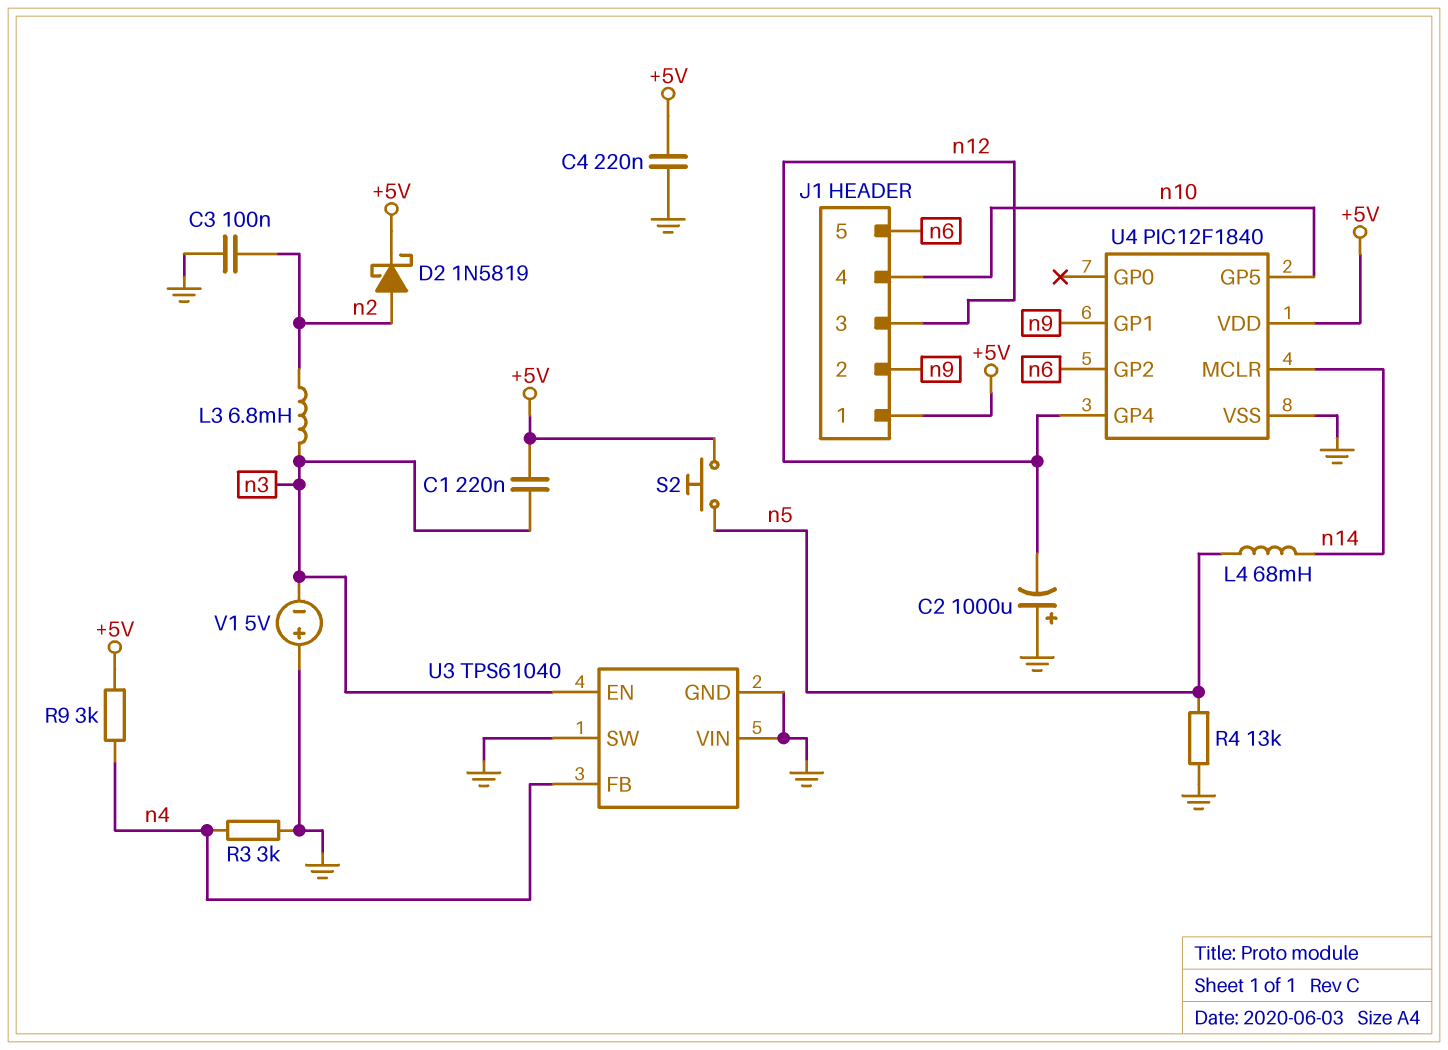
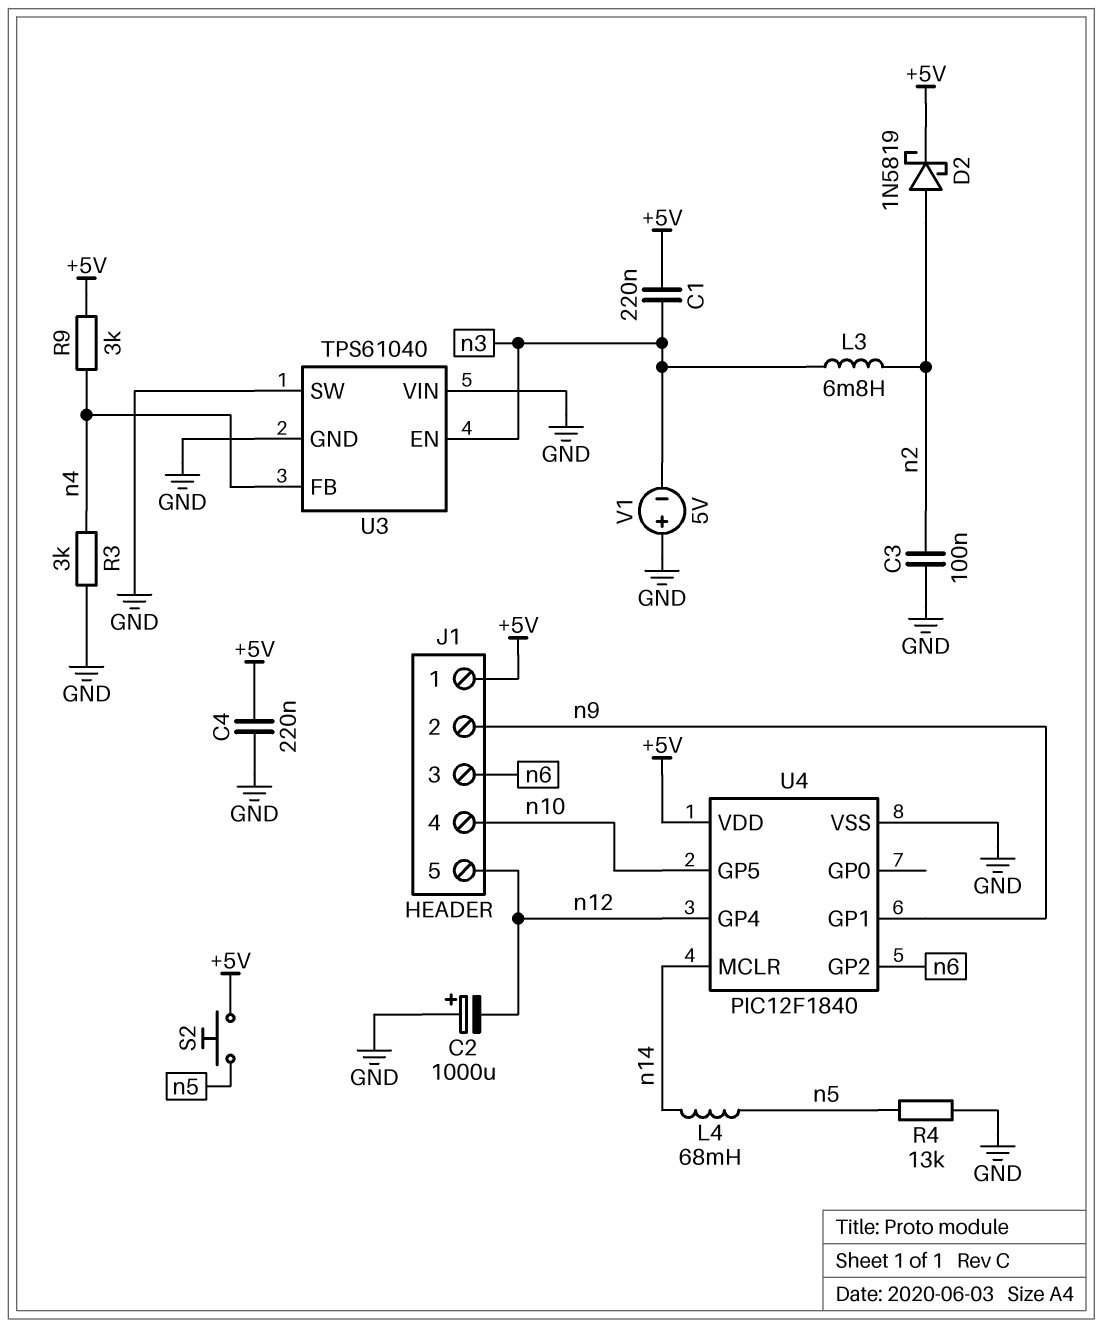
J1 pin 3: n12 -> n6
J1 pin 5: n6 -> n12

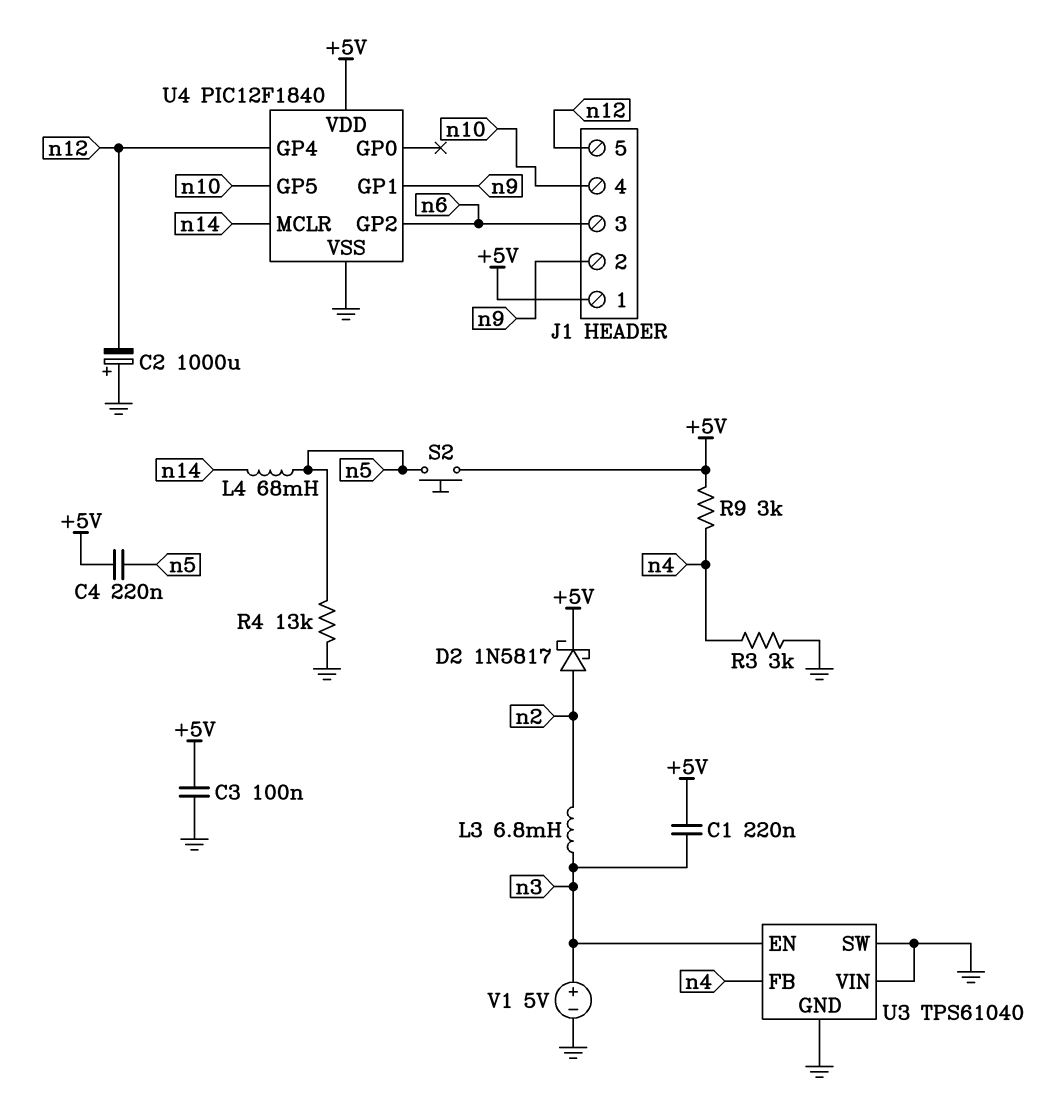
C3: 100nF (GND, n2) -> 100nF (+5V, GND)
C4: 220nF (+5V, GND) -> 220nF (+5V, n5)
D2: schottky 1N5819 (A n2, K +5V) -> schottky 1N5817 (A n2, K +5V)
V1: 5V (plus GND, minus n3) -> 5V (plus n3, minus GND)

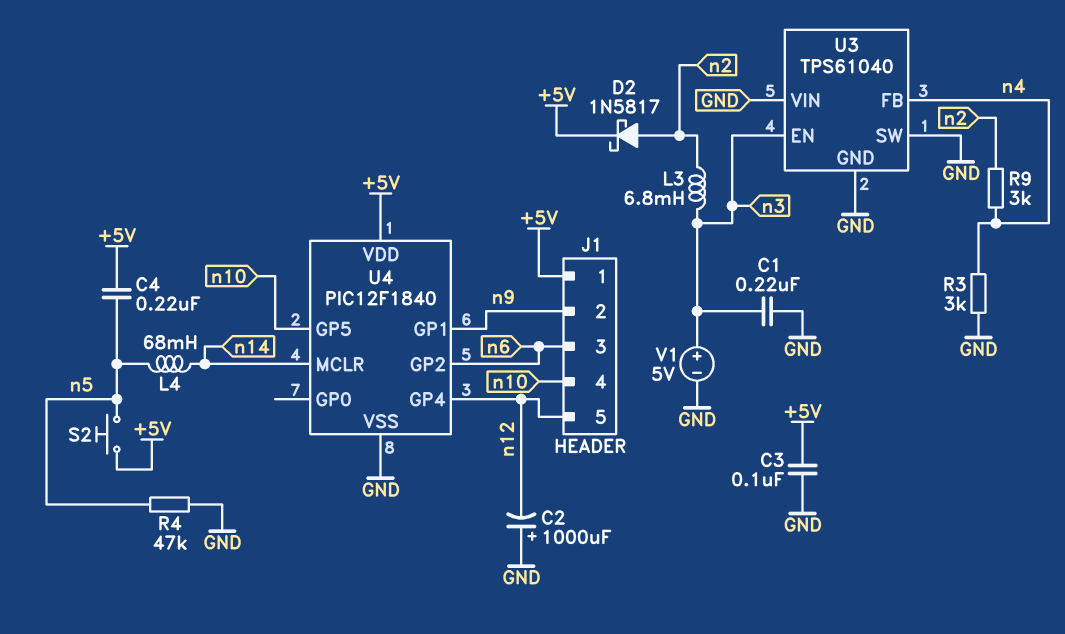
C1: 220nF (+5V, n3) -> 220nF (GND, n3)
R4: 13k (GND, n5) -> 47k (GND, n5)
R9: 3k (+5V, n4) -> 3k (n2, n4)

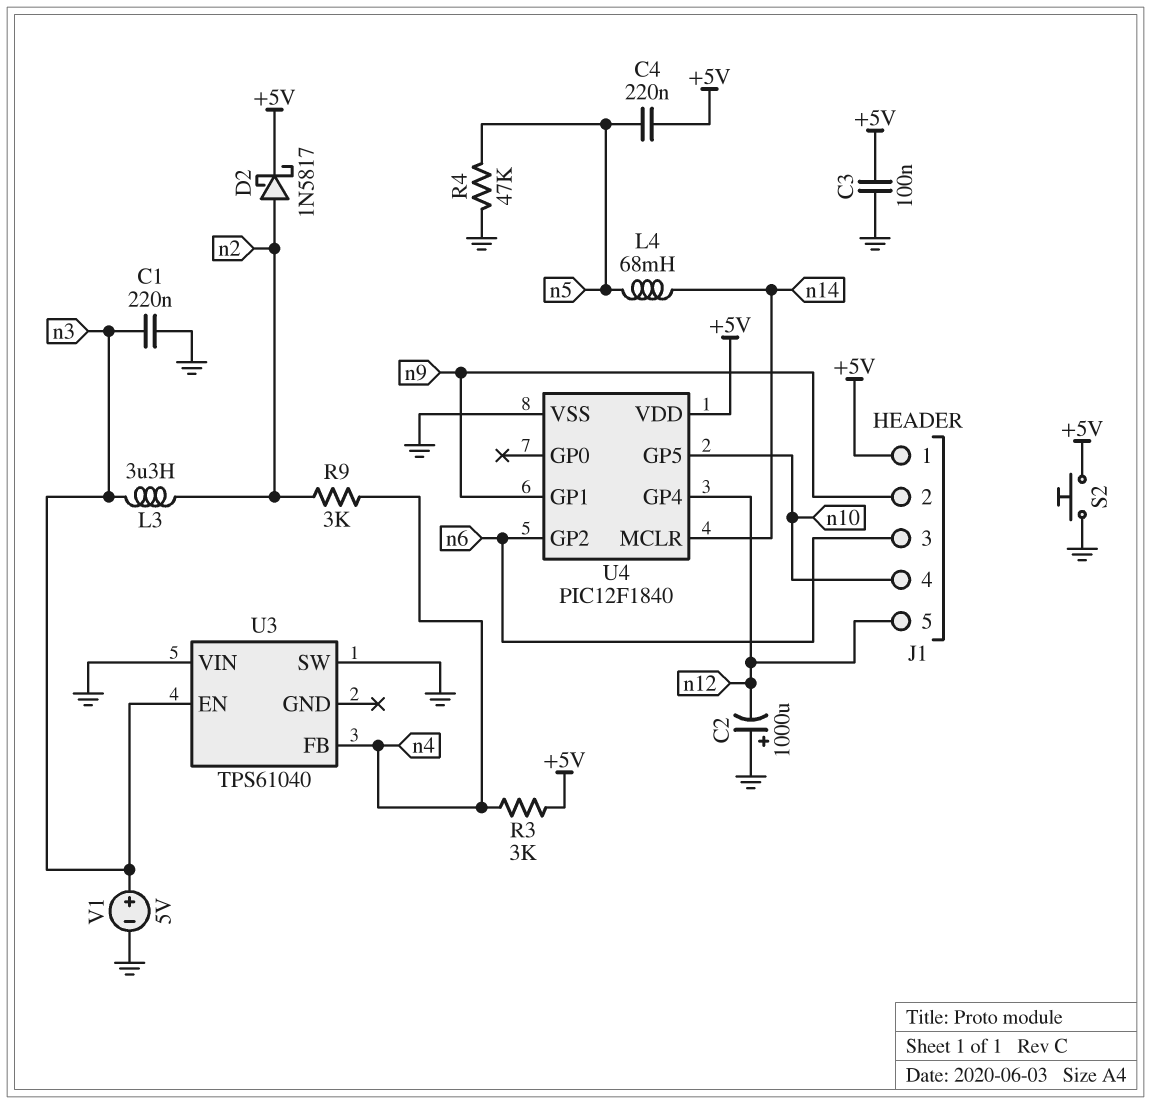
L3: 6.8mH (n2, n3) -> 3.3uH (n2, n3)
R3: 3k (GND, n4) -> 3k (+5V, n4)
S2: button (+5V, n5) -> button (+5V, GND)
U3 pin GND: GND -> none

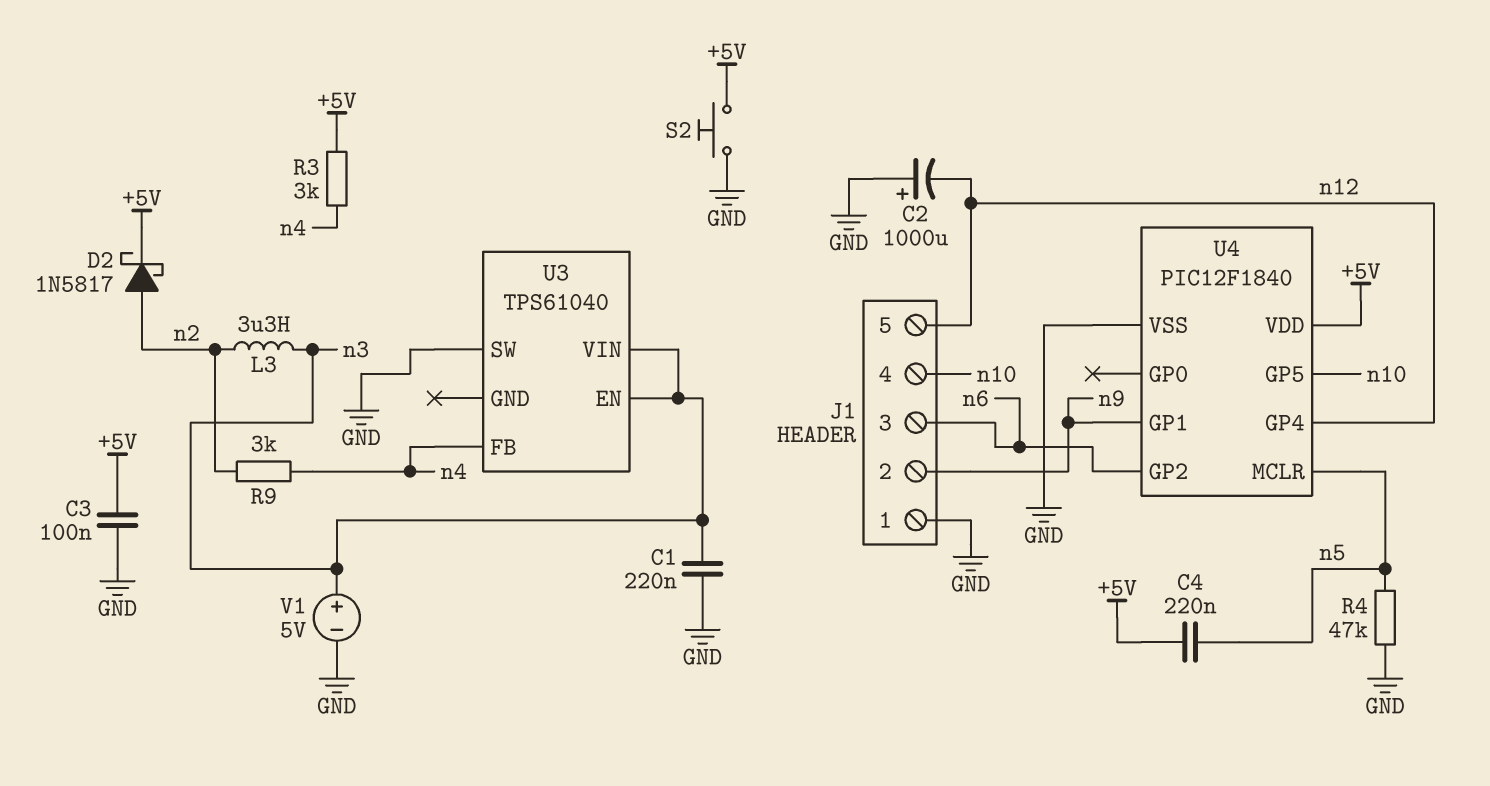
J1 pin 1: +5V -> GND
L4: 68mH (n5, n14) -> none
U3 pin VIN: GND -> n3
U4 pin MCLR: n14 -> n5

